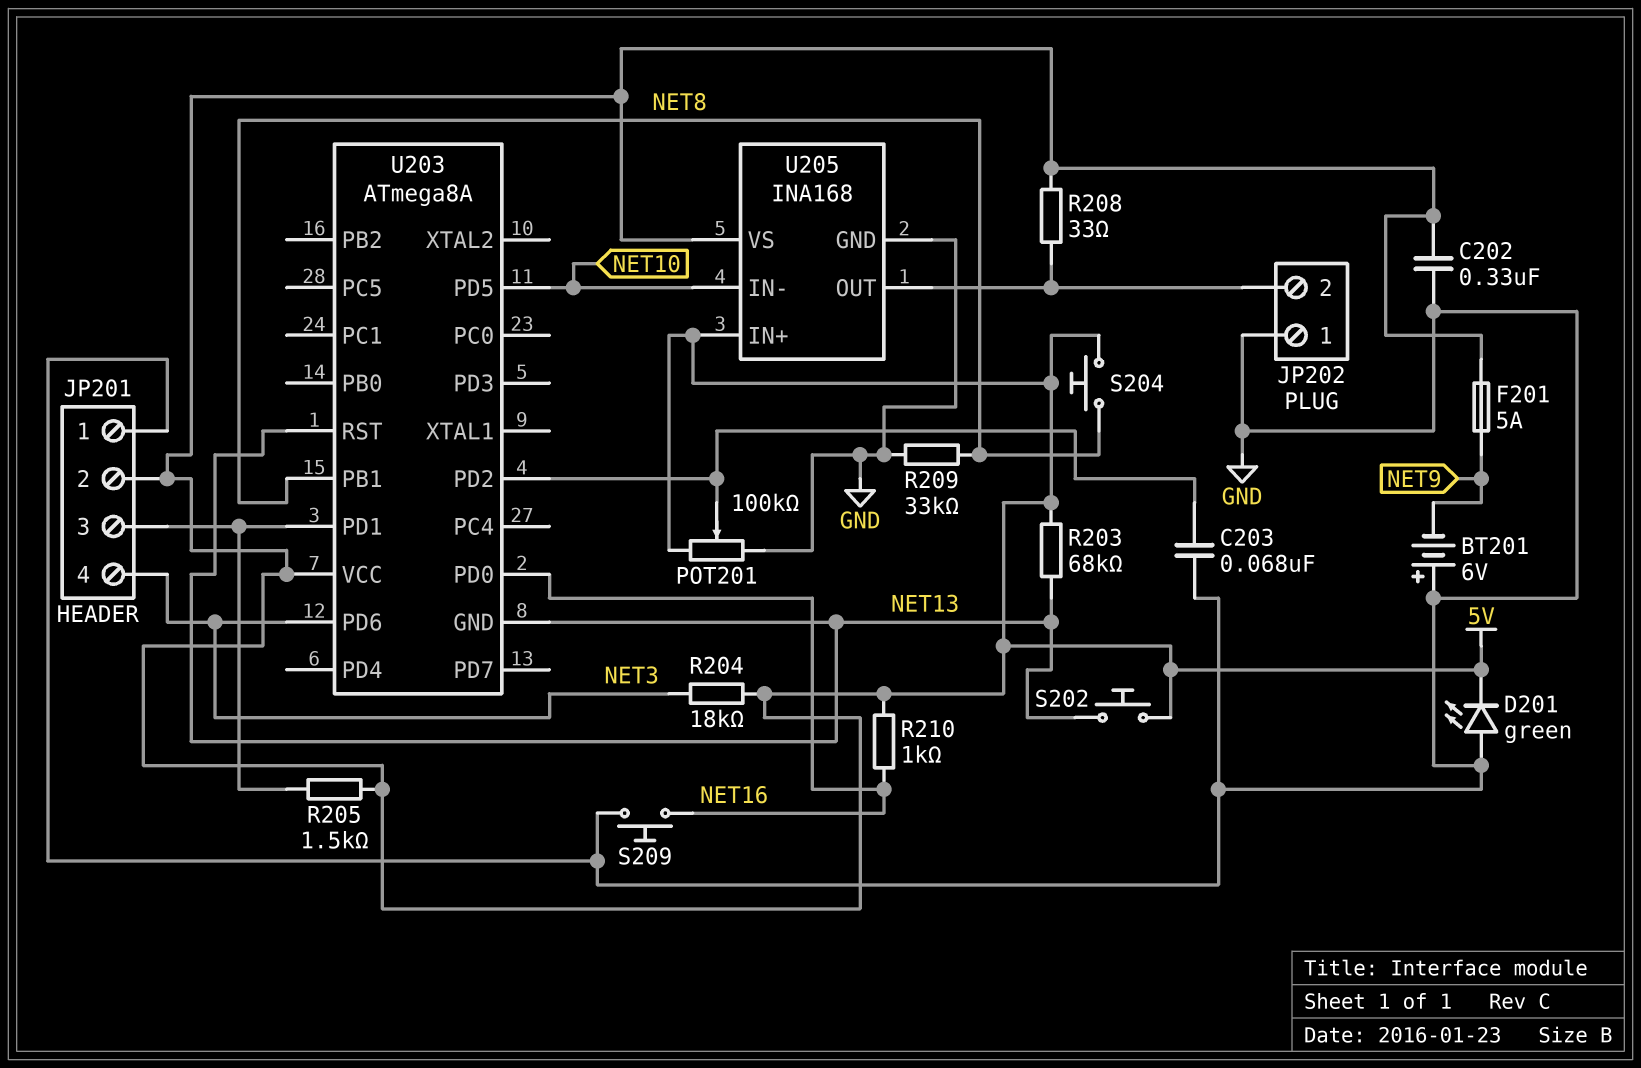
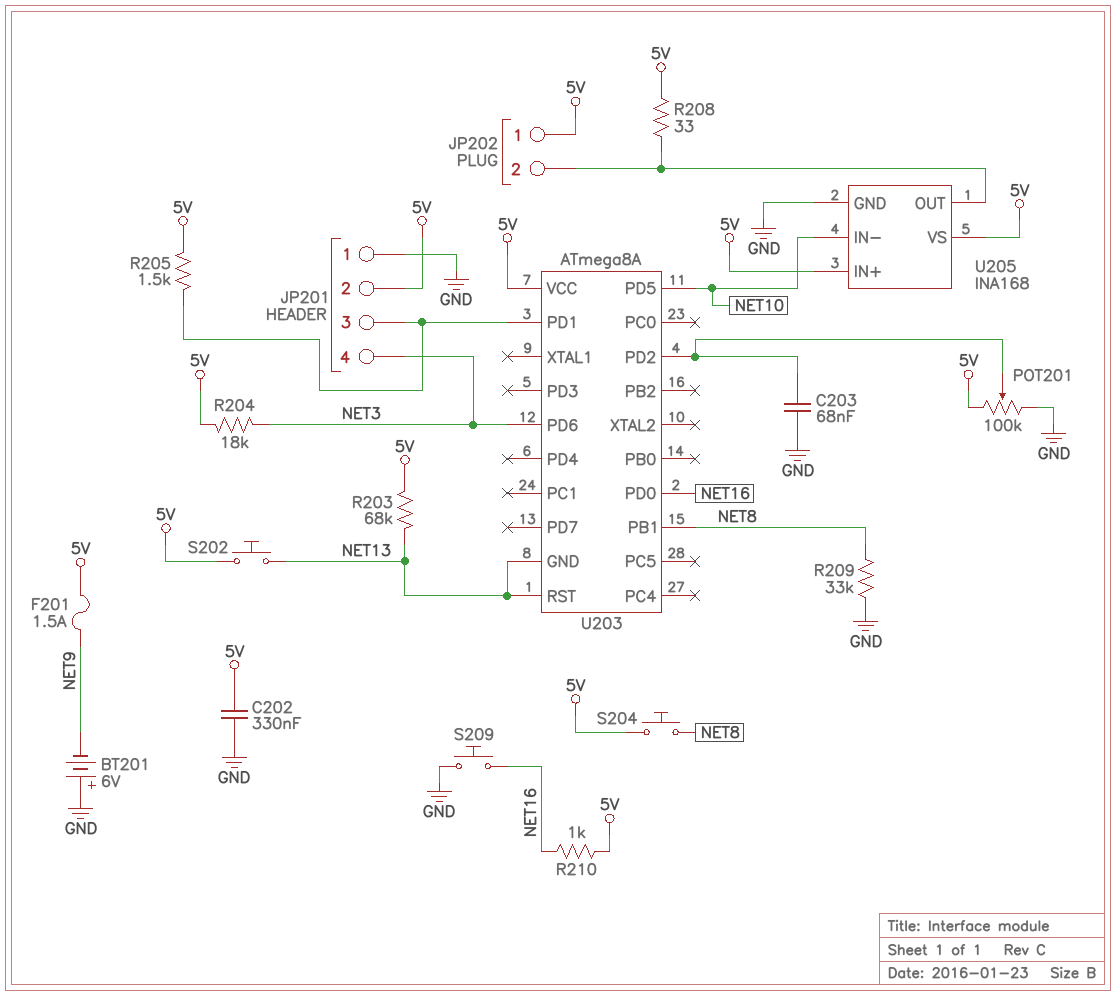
D201: LED green (A GND, K 5V) -> none
F201: 5A (5V, NET9) -> 1.5A (5V, NET9)
JP202 pin 1: GND -> 5V

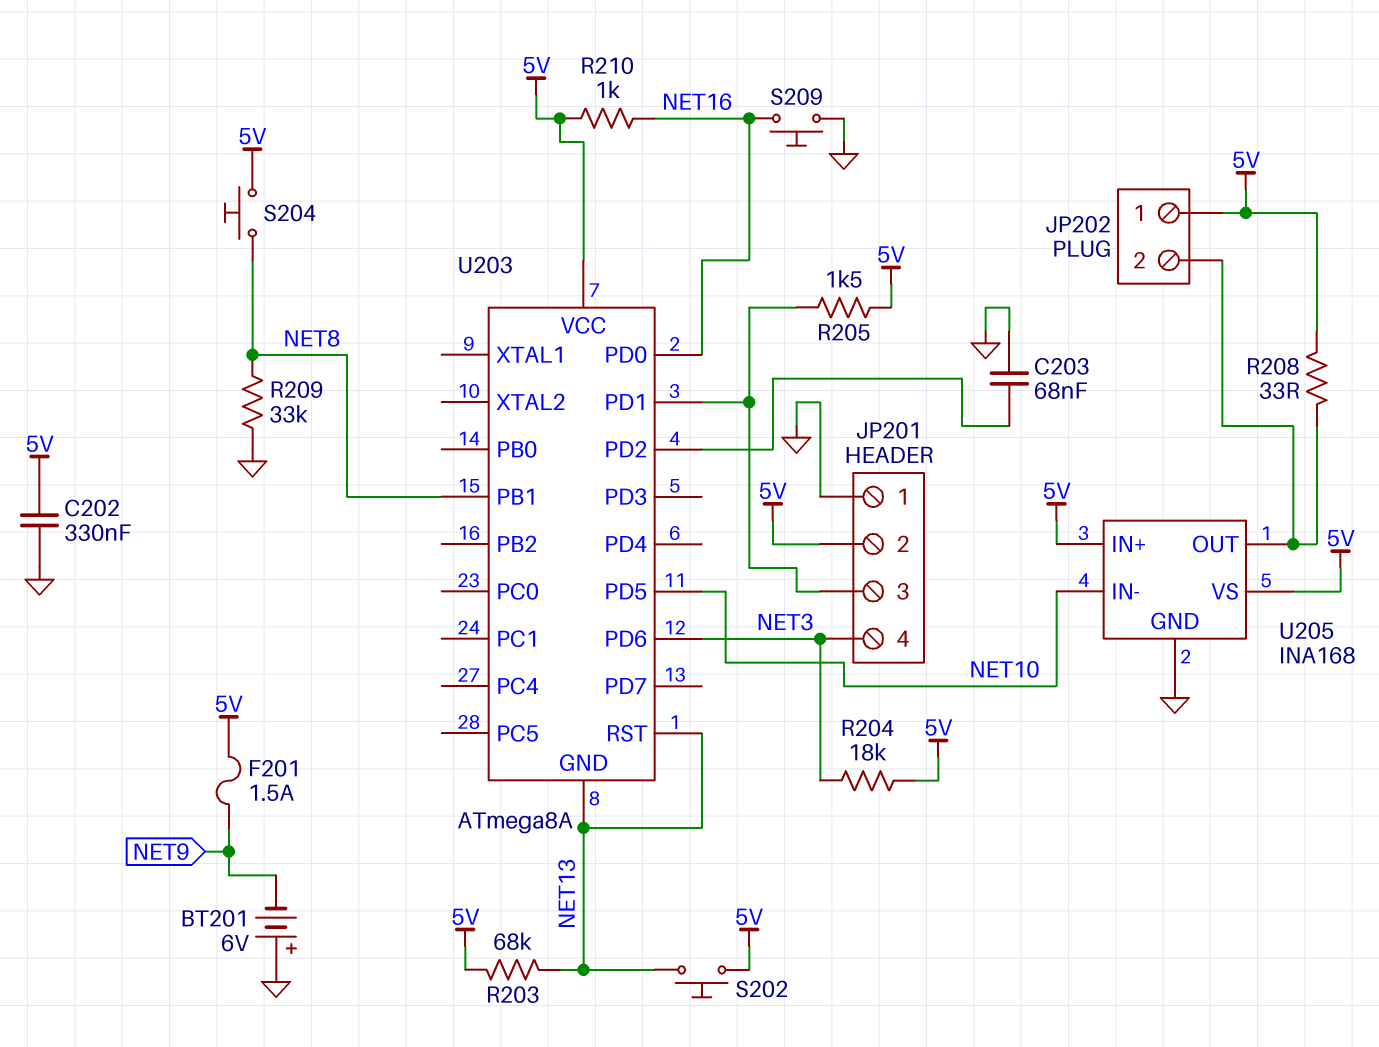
POT201: 100k (5V, GND, wiper U203/PD2) -> none

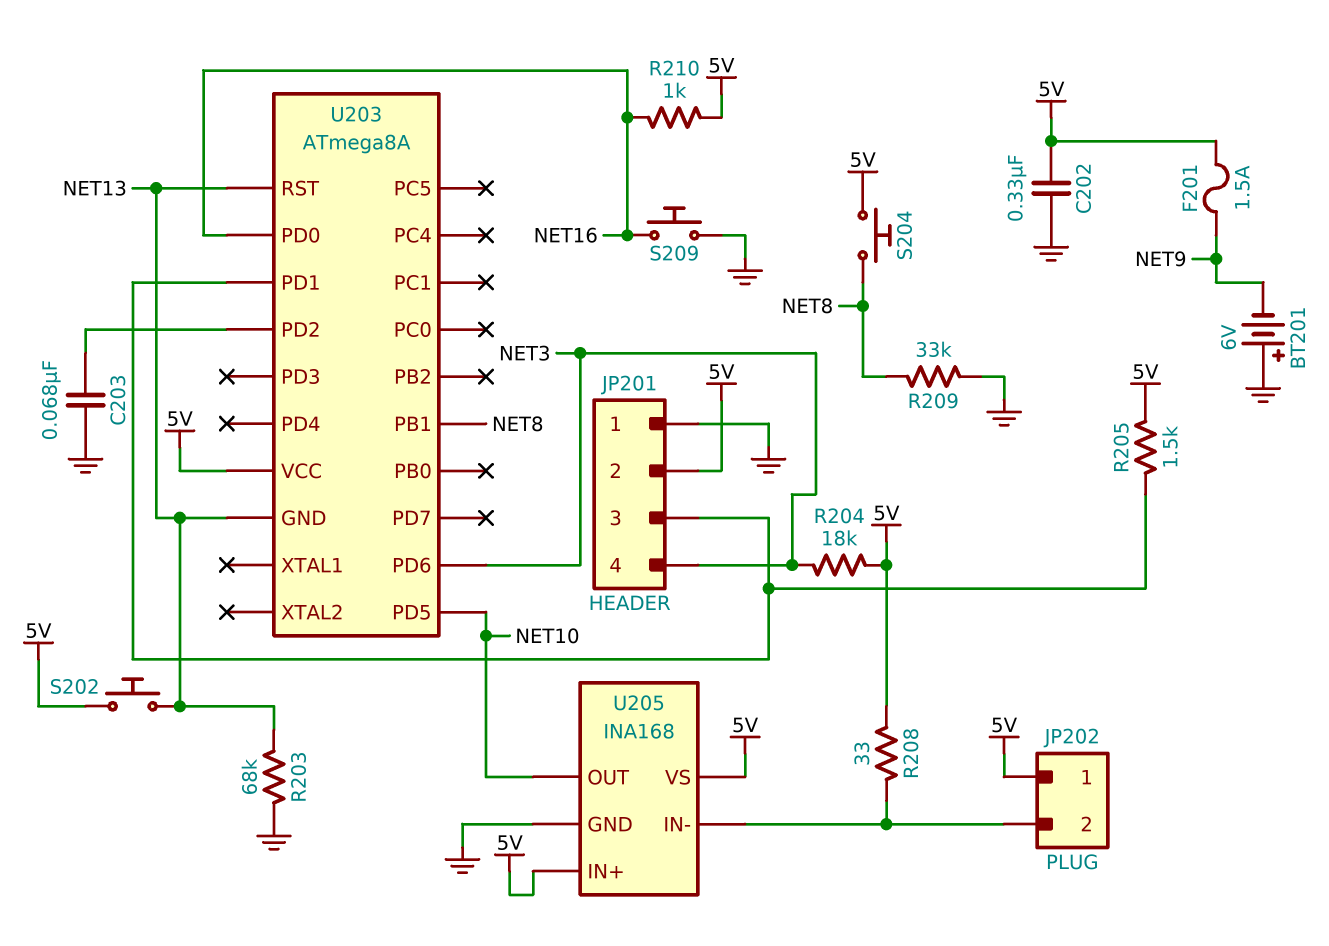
R203: 68k (5V, NET13) -> 68k (GND, NET13)
U205 pin IN-: NET10 -> JP202/2
U205 pin OUT: JP202/2 -> NET10

